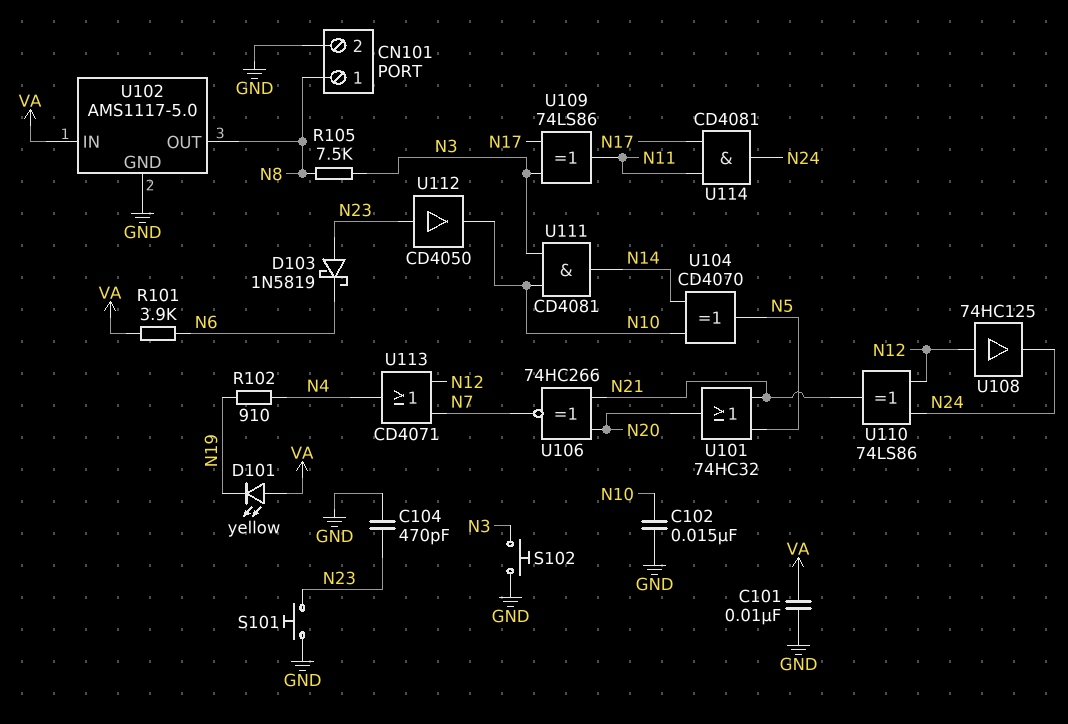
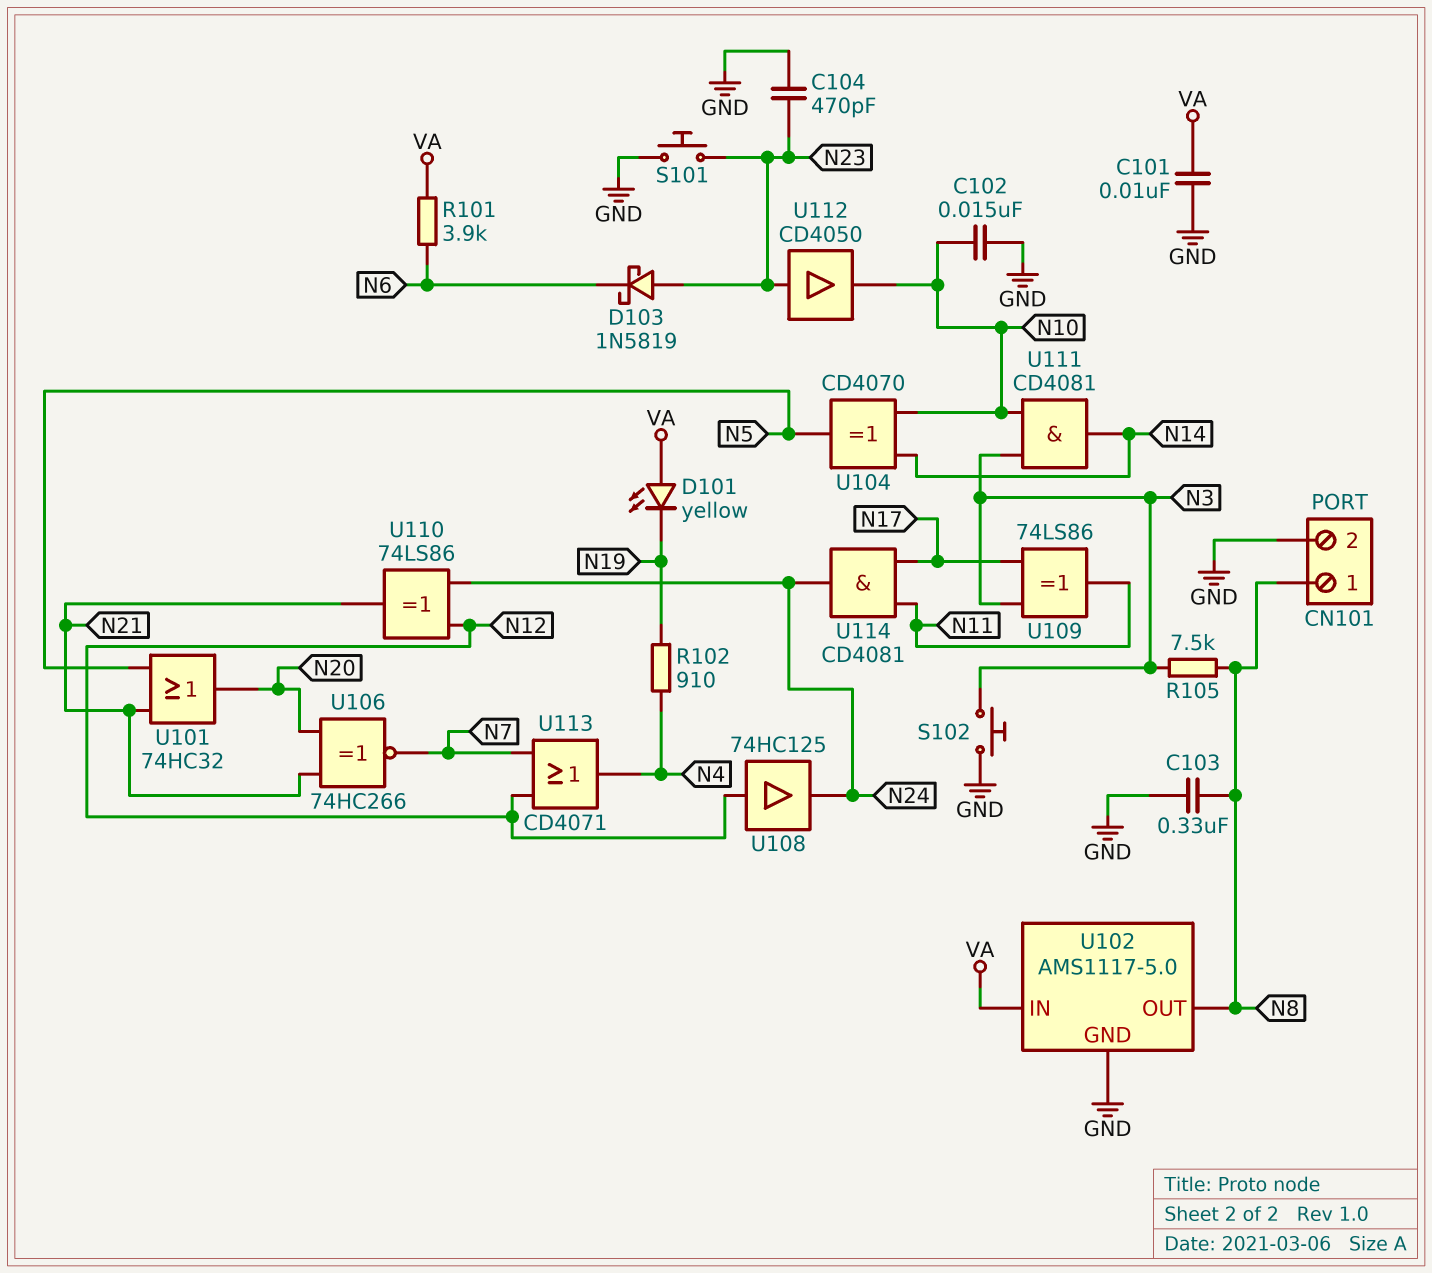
C103: none -> 330nF (GND, N8)

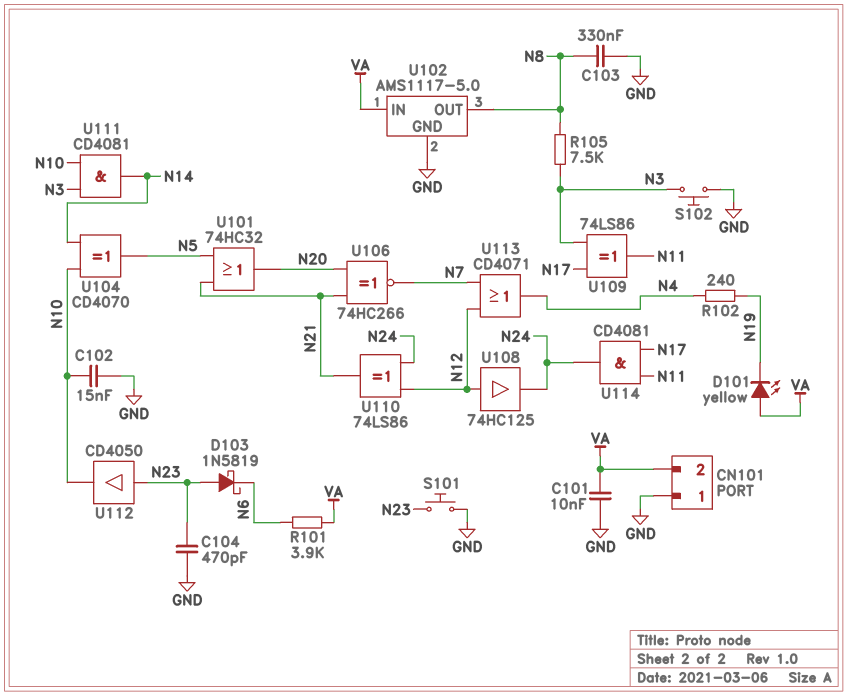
CN101 pin 1: N8 -> GND
CN101 pin 2: GND -> VA
R102: 910 (N4, N19) -> 240 (N4, N19)

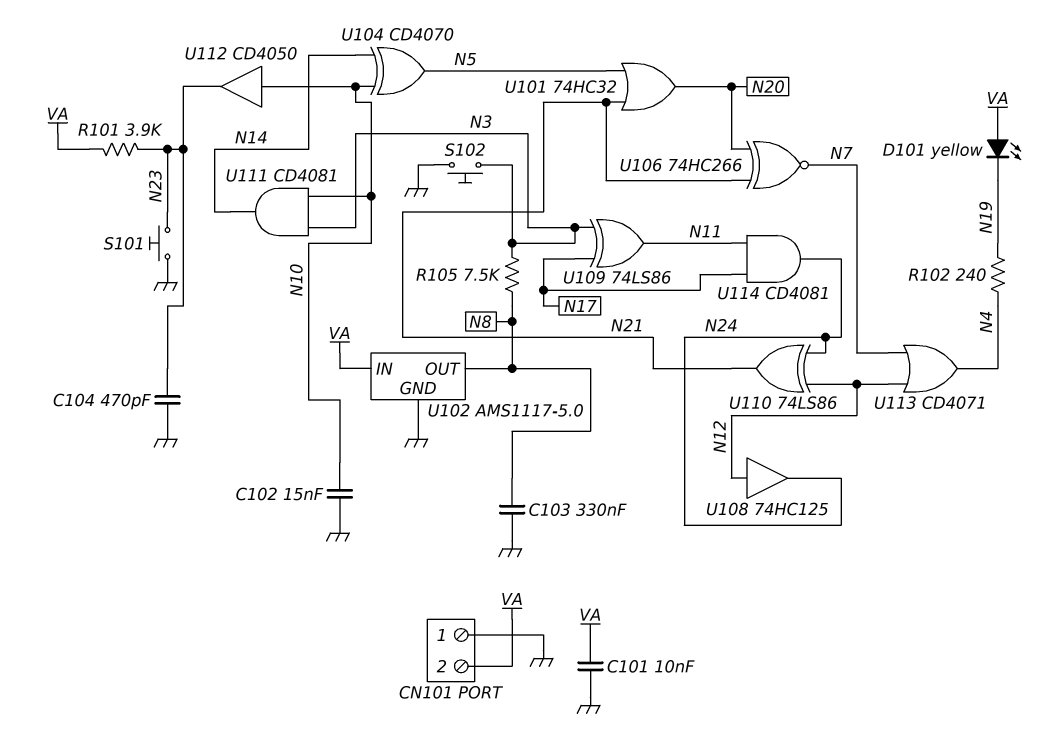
D103: schottky 1N5819 (A N23, K N6) -> none
R101: 3.9k (N6, VA) -> 3.9k (N23, VA)
U112: buffer CD4050 (in N23, out N10) -> buffer CD4050 (in N10, out N23)

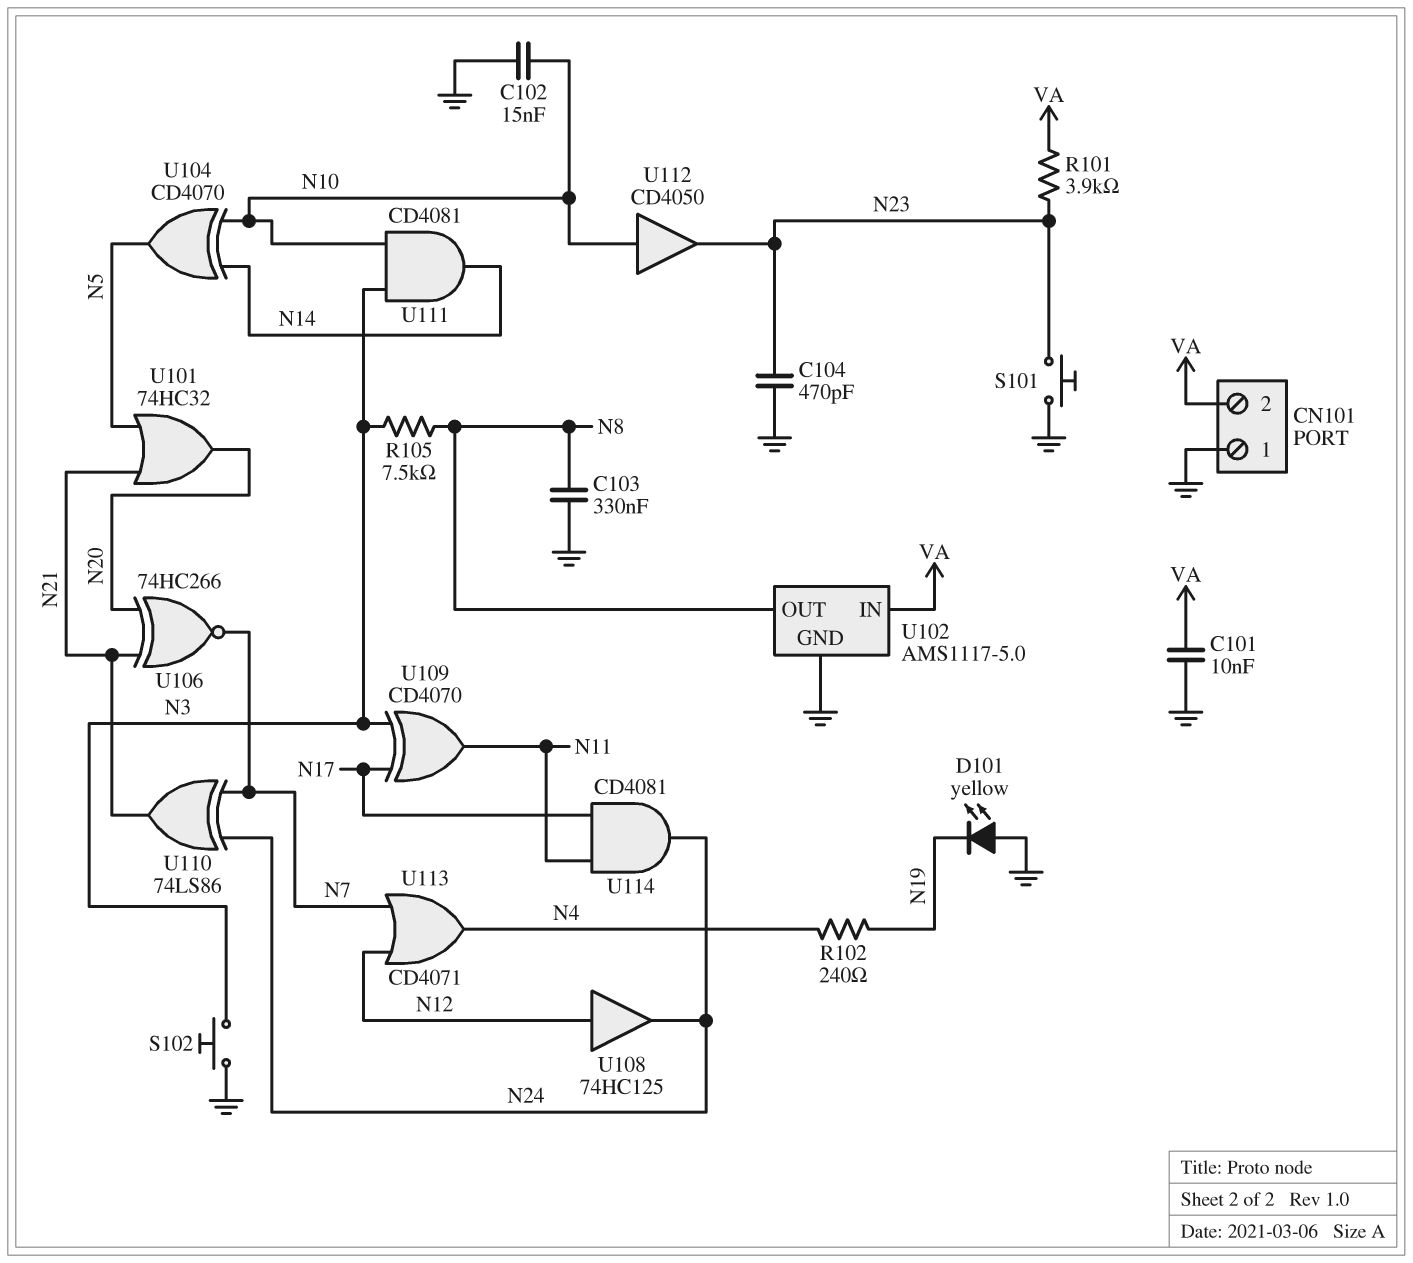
D101: LED yellow (A VA, K N19) -> LED yellow (A GND, K N19)
U109: XOR 74LS86 (in N3, in N17, out N11) -> XOR CD4070 (in N3, in N17, out N11)
U110: XOR 74LS86 (in N12, in N24, out N21) -> XOR 74LS86 (in N7, in N24, out N21)

